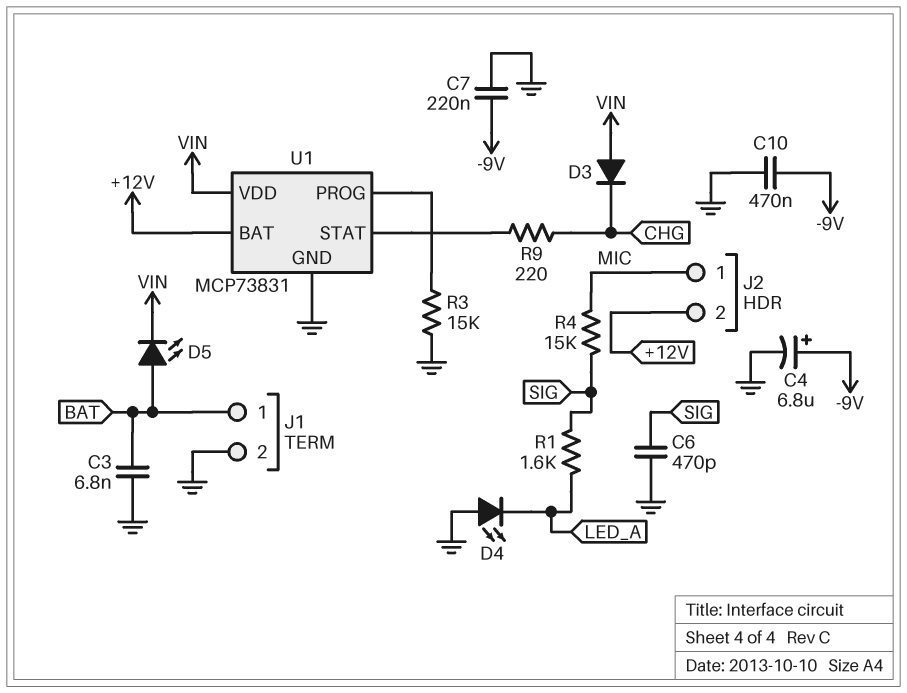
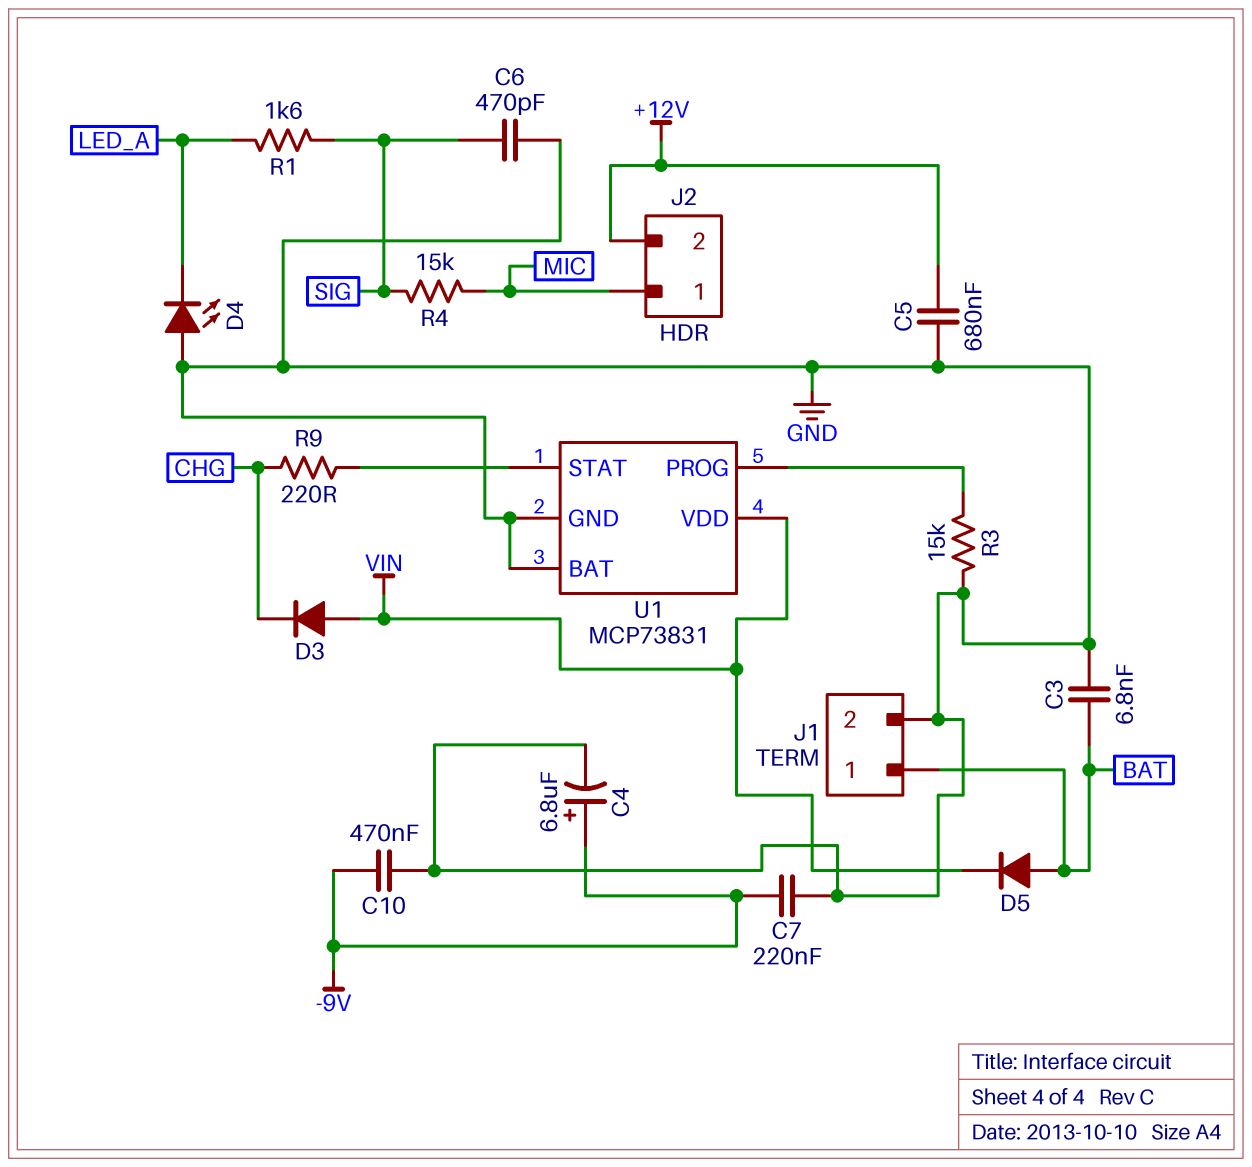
C5: none -> 680nF (+12V, GND)
D5: LED (A BAT, K VIN) -> diode (A BAT, K VIN)
U1 pin BAT: +12V -> GND

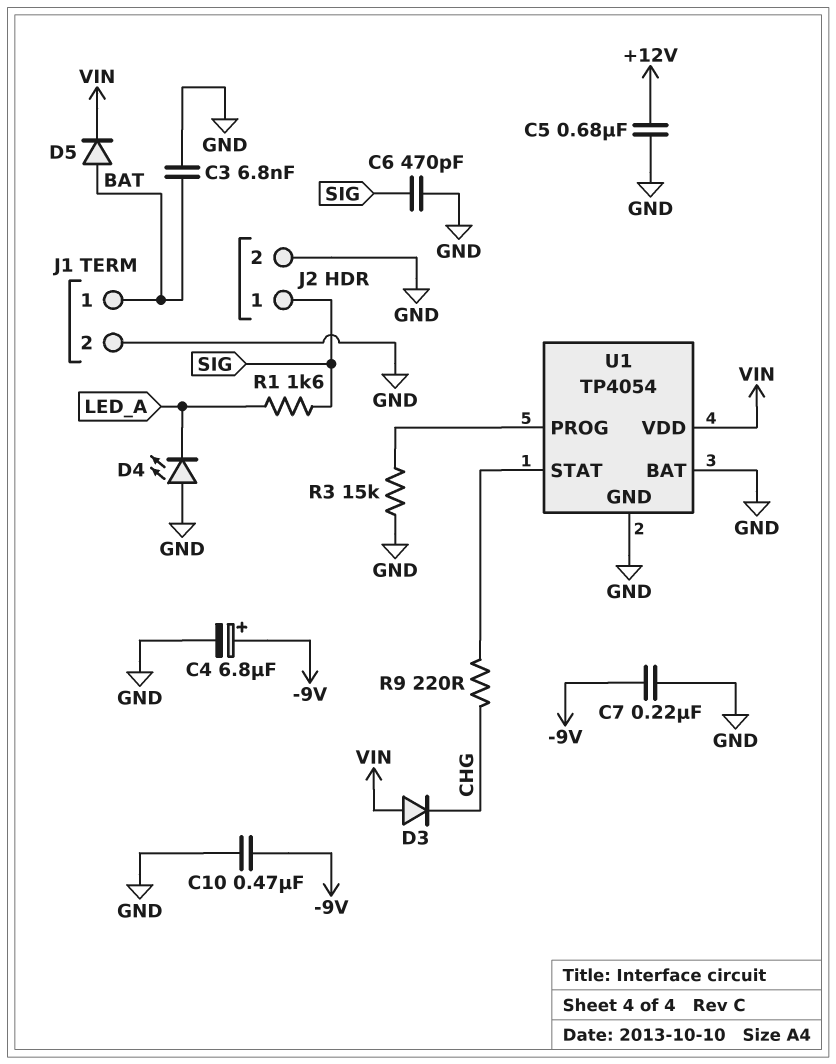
J2 pin 1: MIC -> SIG
J2 pin 2: +12V -> GND
R4: 15k (MIC, SIG) -> none
U1: MCP73831 -> TP4054

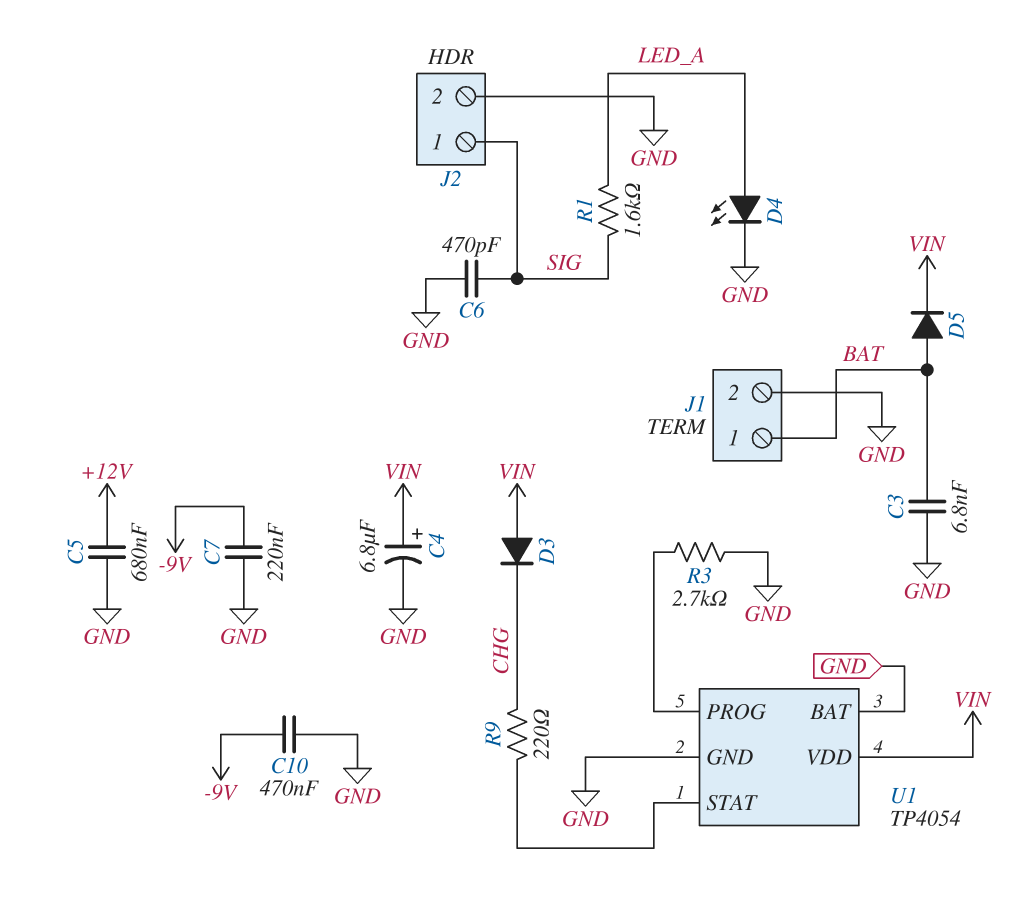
C4: 6.8uF (plus -9V, minus GND) -> 6.8uF (plus VIN, minus GND)
D4: LED (A GND, K LED_A) -> LED (A LED_A, K GND)
R3: 15k (GND, U1/PROG) -> 2.7k (GND, U1/PROG)

